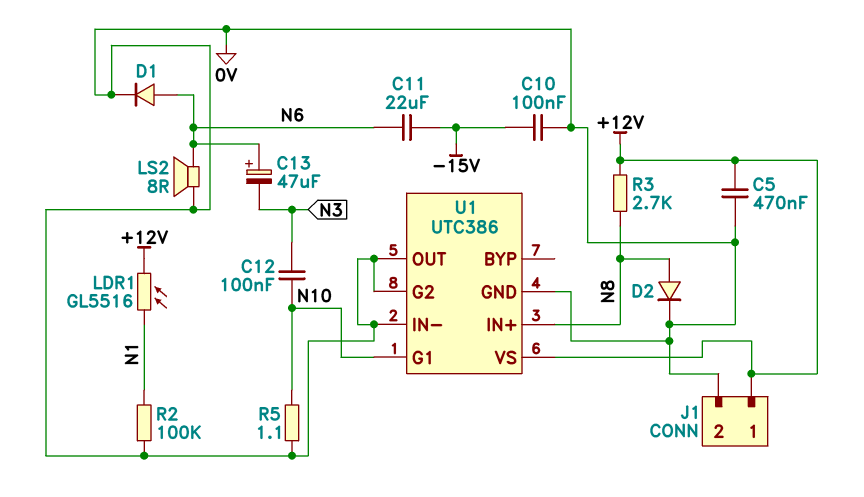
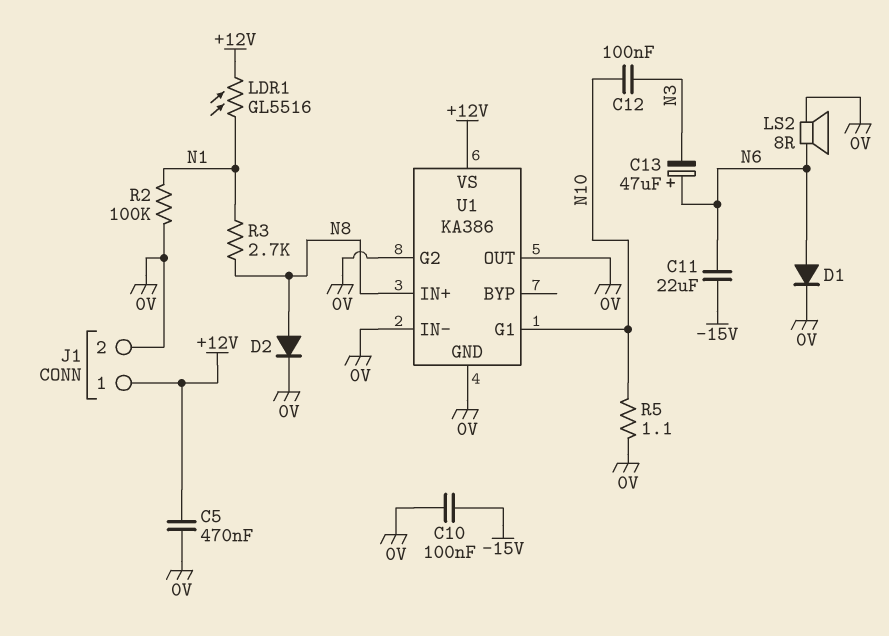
R3: 2.7k (+12V, N8) -> 2.7k (N1, N8)
U1: UTC386 -> KA386

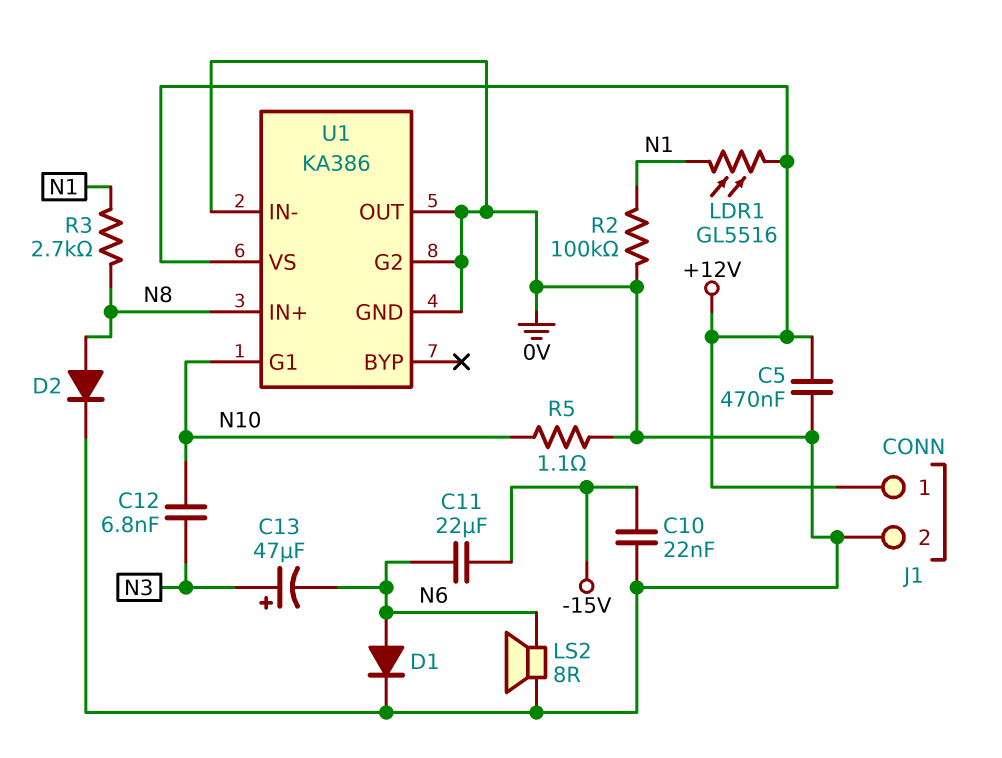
C10: 100nF (-15V, 0V) -> 22nF (-15V, 0V)
C12: 100nF (N3, N10) -> 6.8nF (N3, N10)
C13: 47uF (plus N6, minus N3) -> 47uF (plus N3, minus N6)

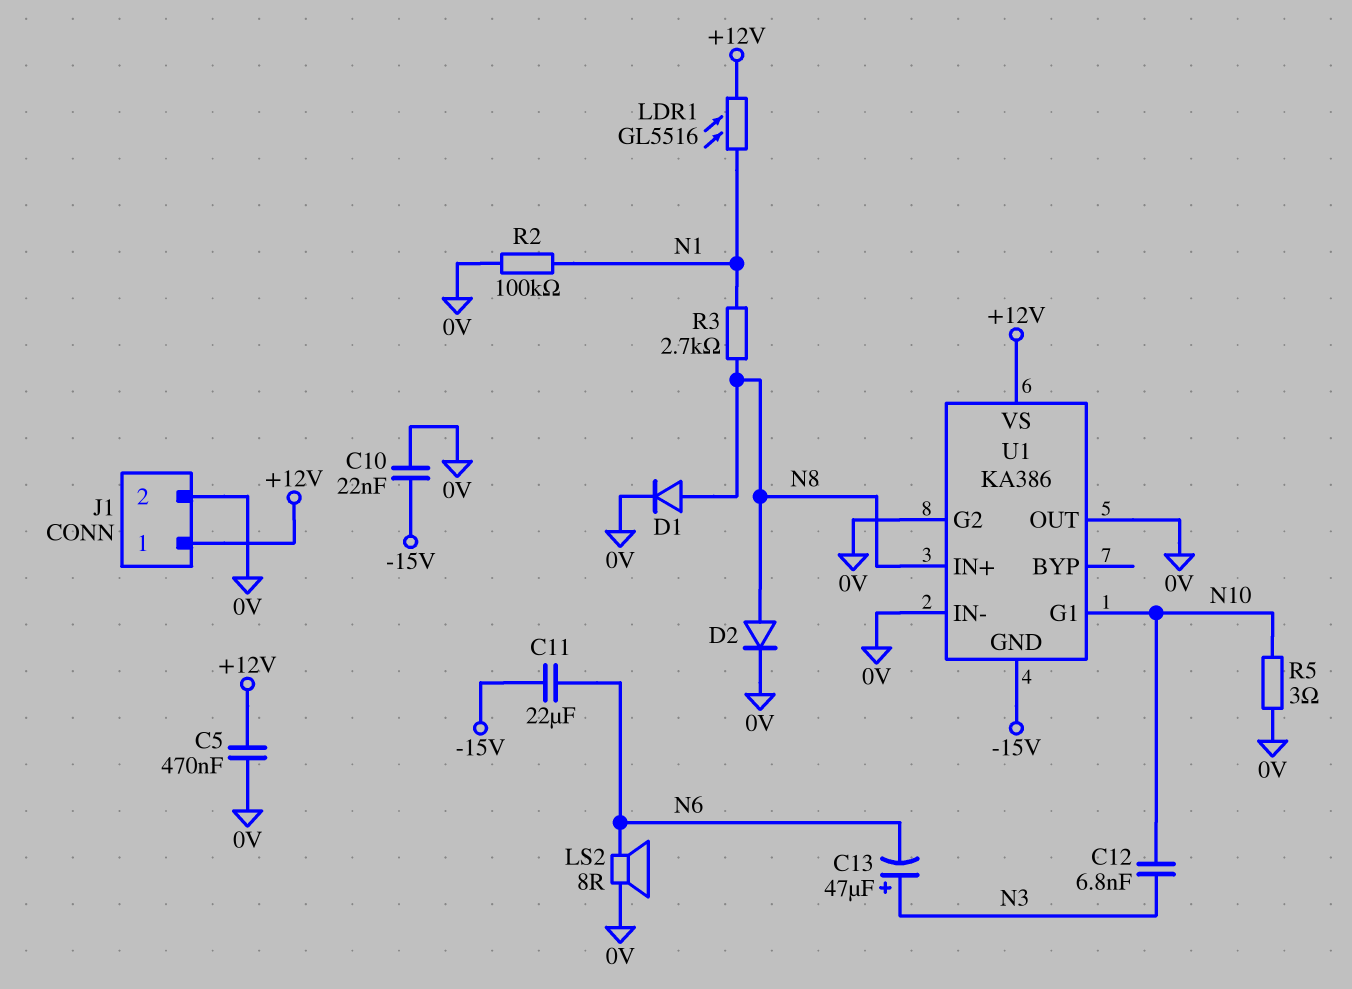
D1: diode (A N6, K 0V) -> diode (A N8, K 0V)
R5: 1.1 (0V, N10) -> 3 (0V, N10)
U1 pin GND: 0V -> -15V

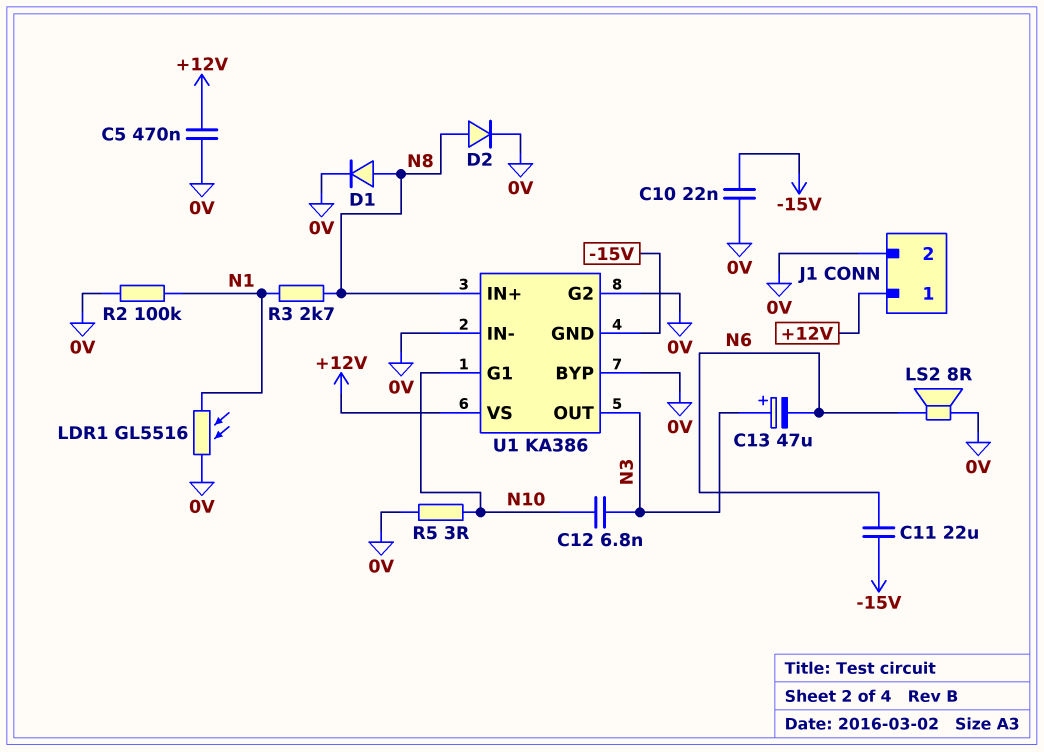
LDR1: GL5516 (+12V, N1) -> GL5516 (0V, N1)
U1 pin BYP: none -> 0V
U1 pin OUT: 0V -> N3

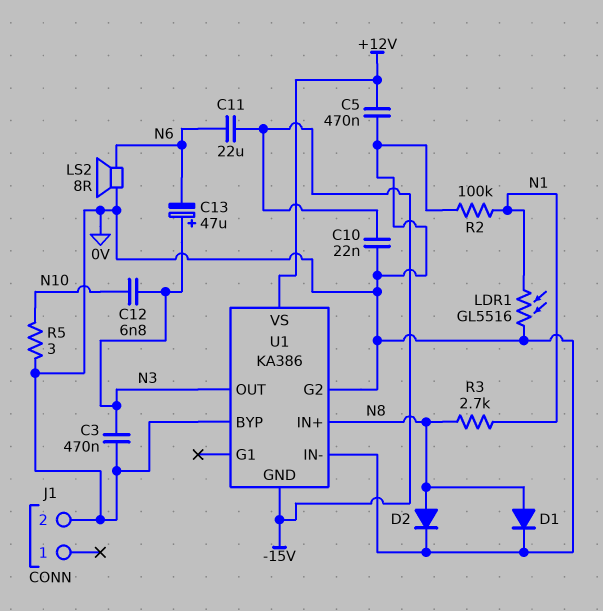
C3: none -> 470nF (0V, N3)
J1 pin 1: +12V -> none
U1 pin G1: N10 -> none

